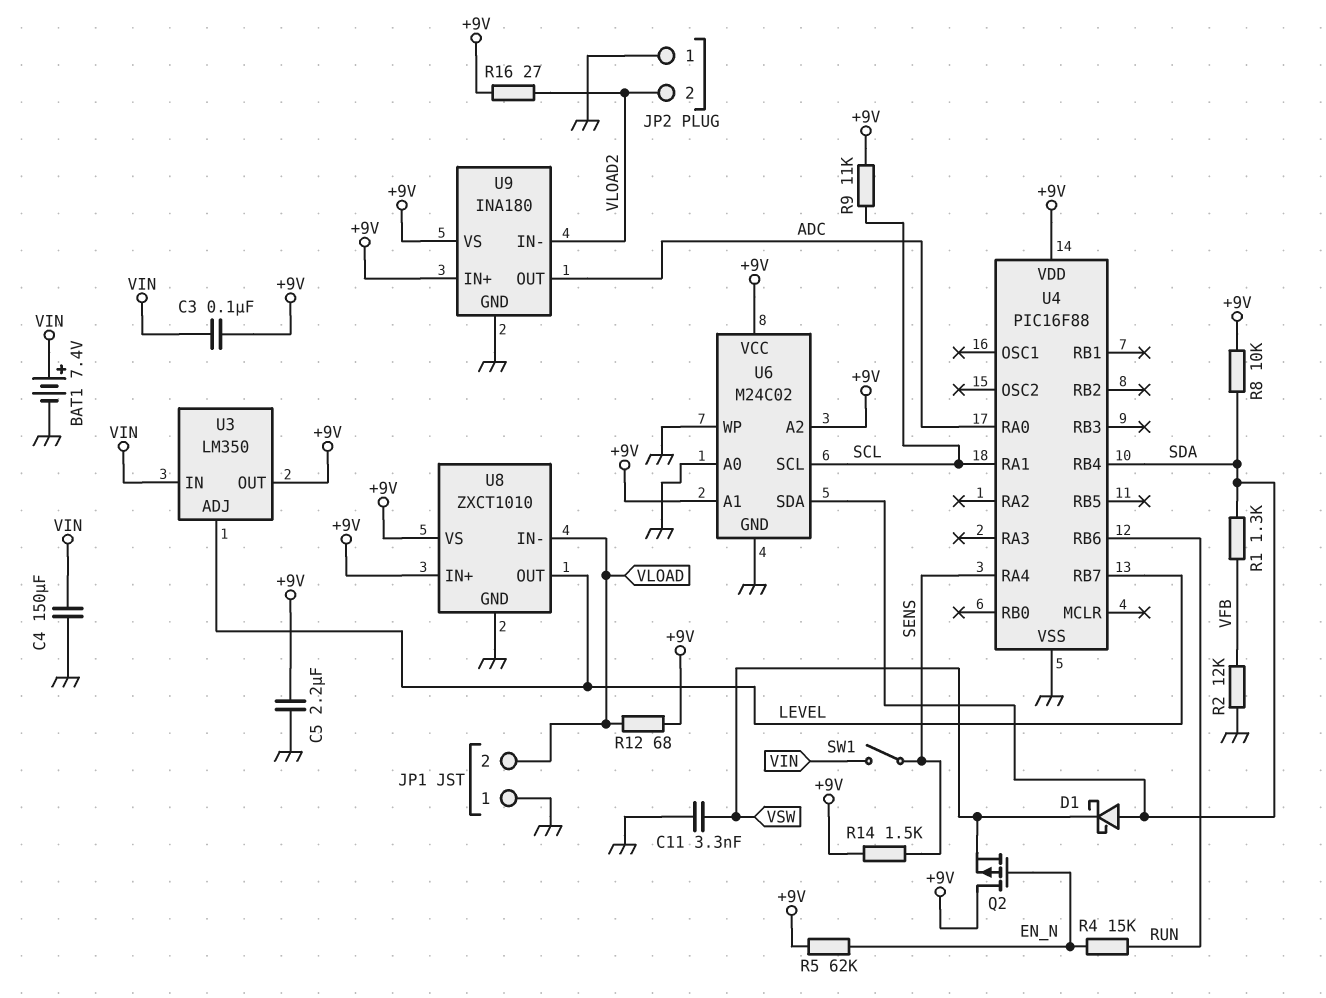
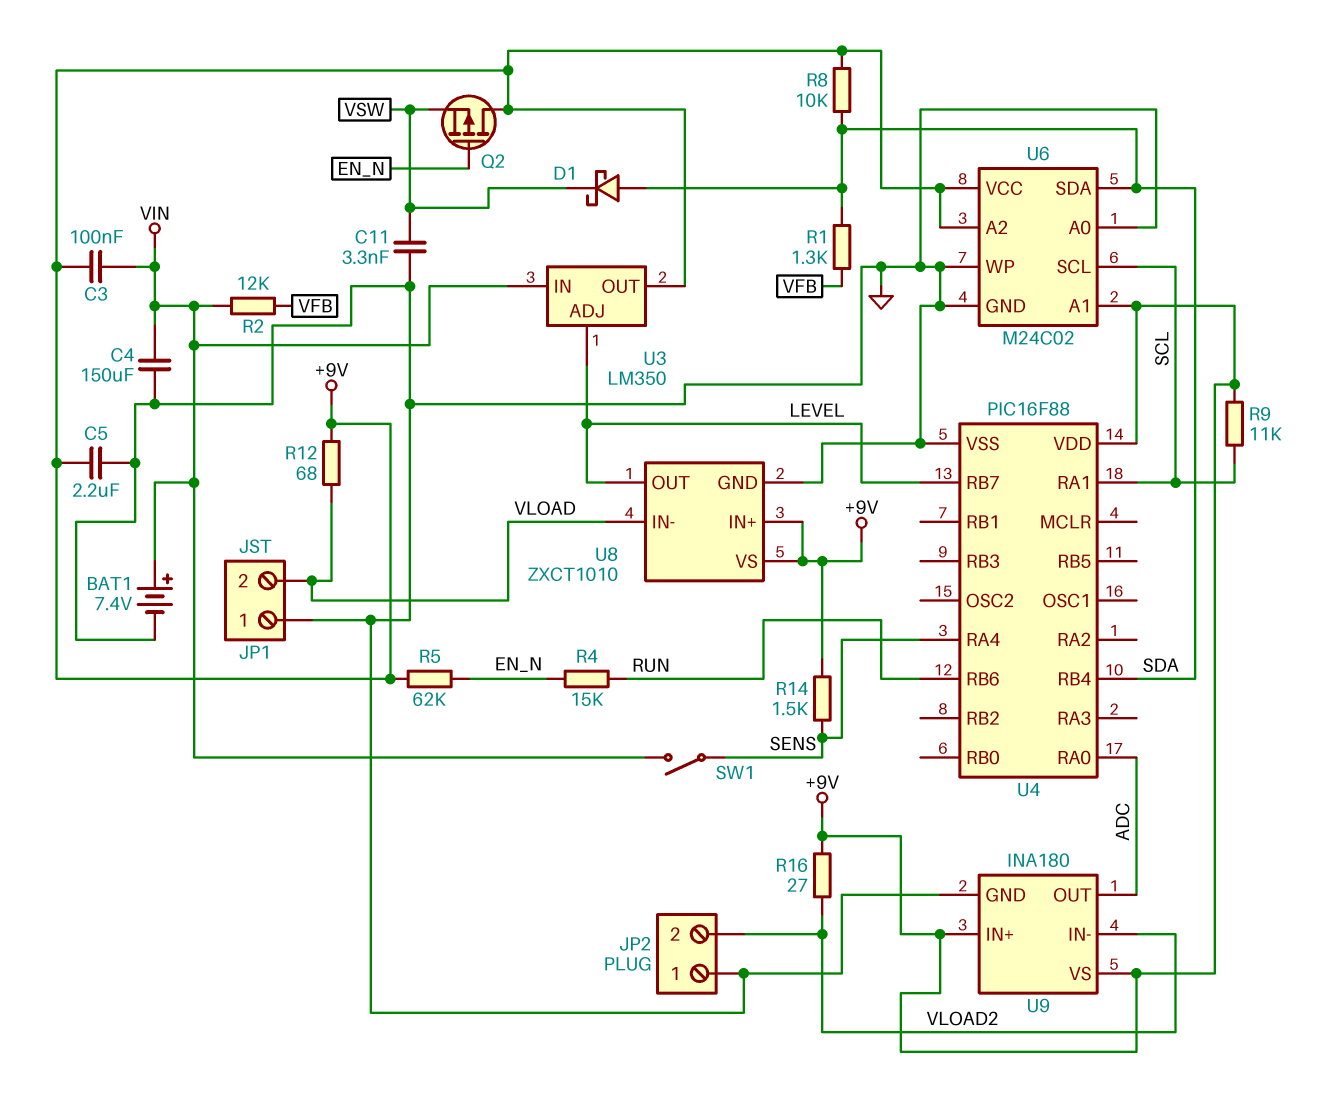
R2: 12k (GND, VFB) -> 12k (VFB, VIN)

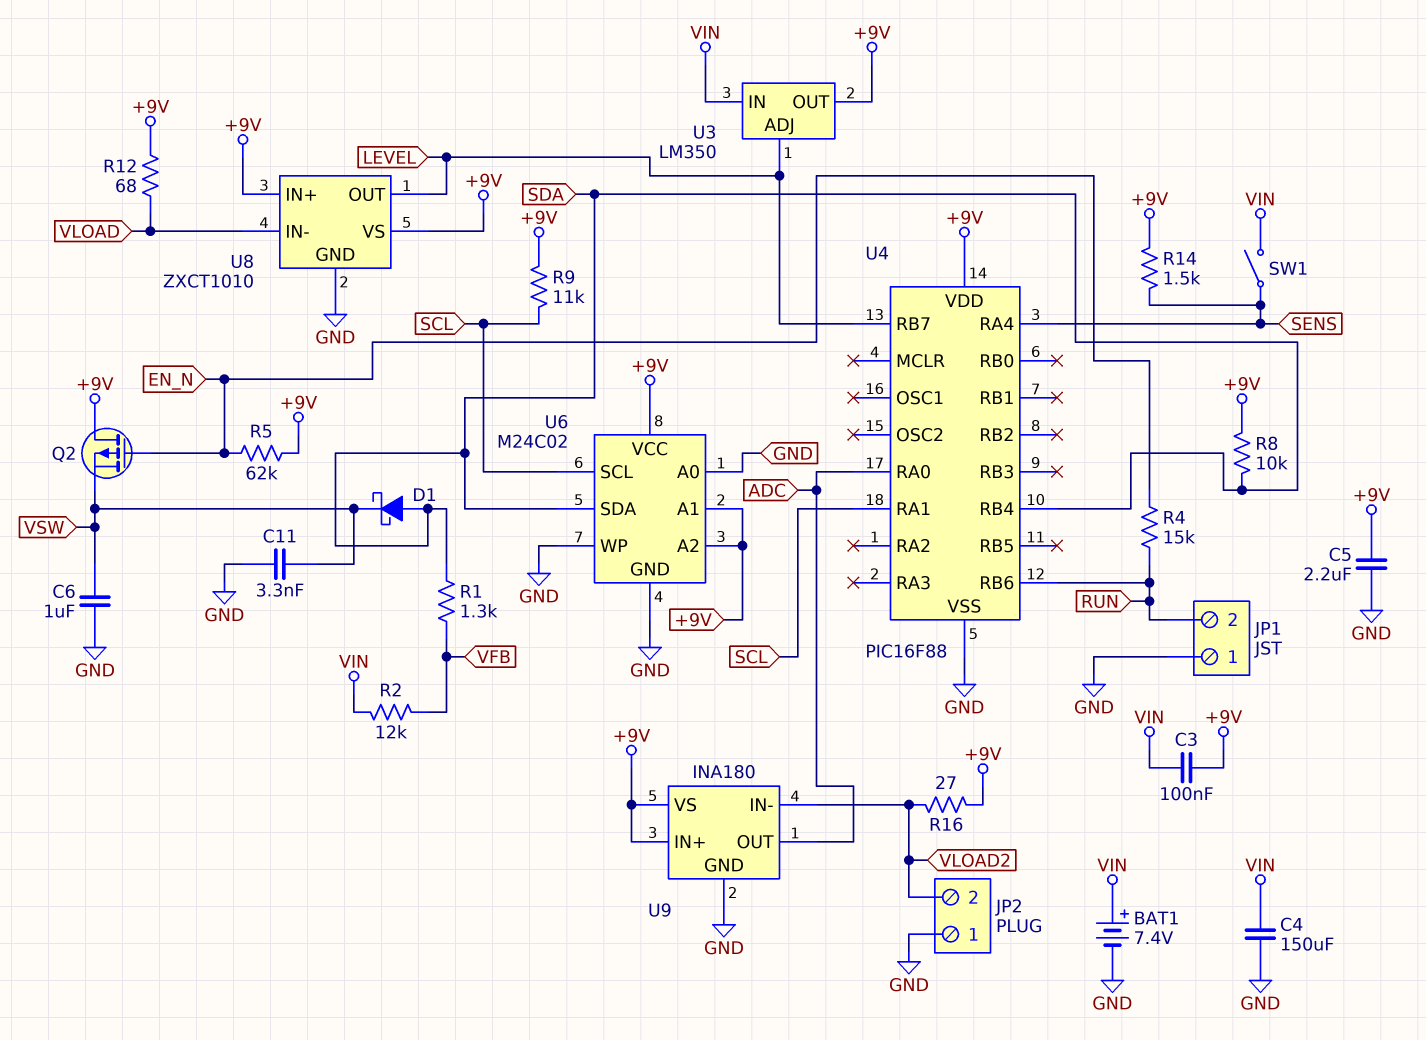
C6: none -> 1uF (GND, VSW)
JP1 pin 2: VLOAD -> RUN

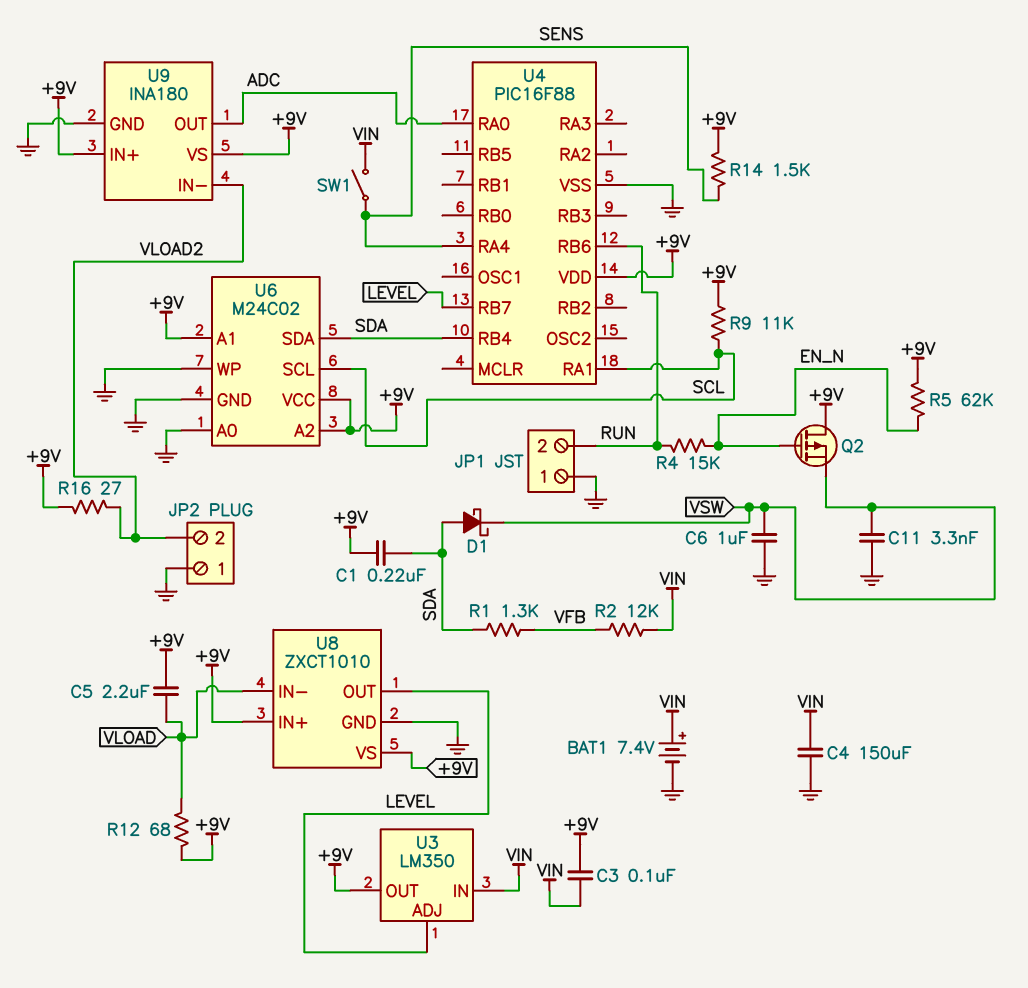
C1: none -> 220nF (+9V, SDA)
C5: 2.2uF (+9V, GND) -> 2.2uF (+9V, VLOAD)
R8: 10k (+9V, SDA) -> none

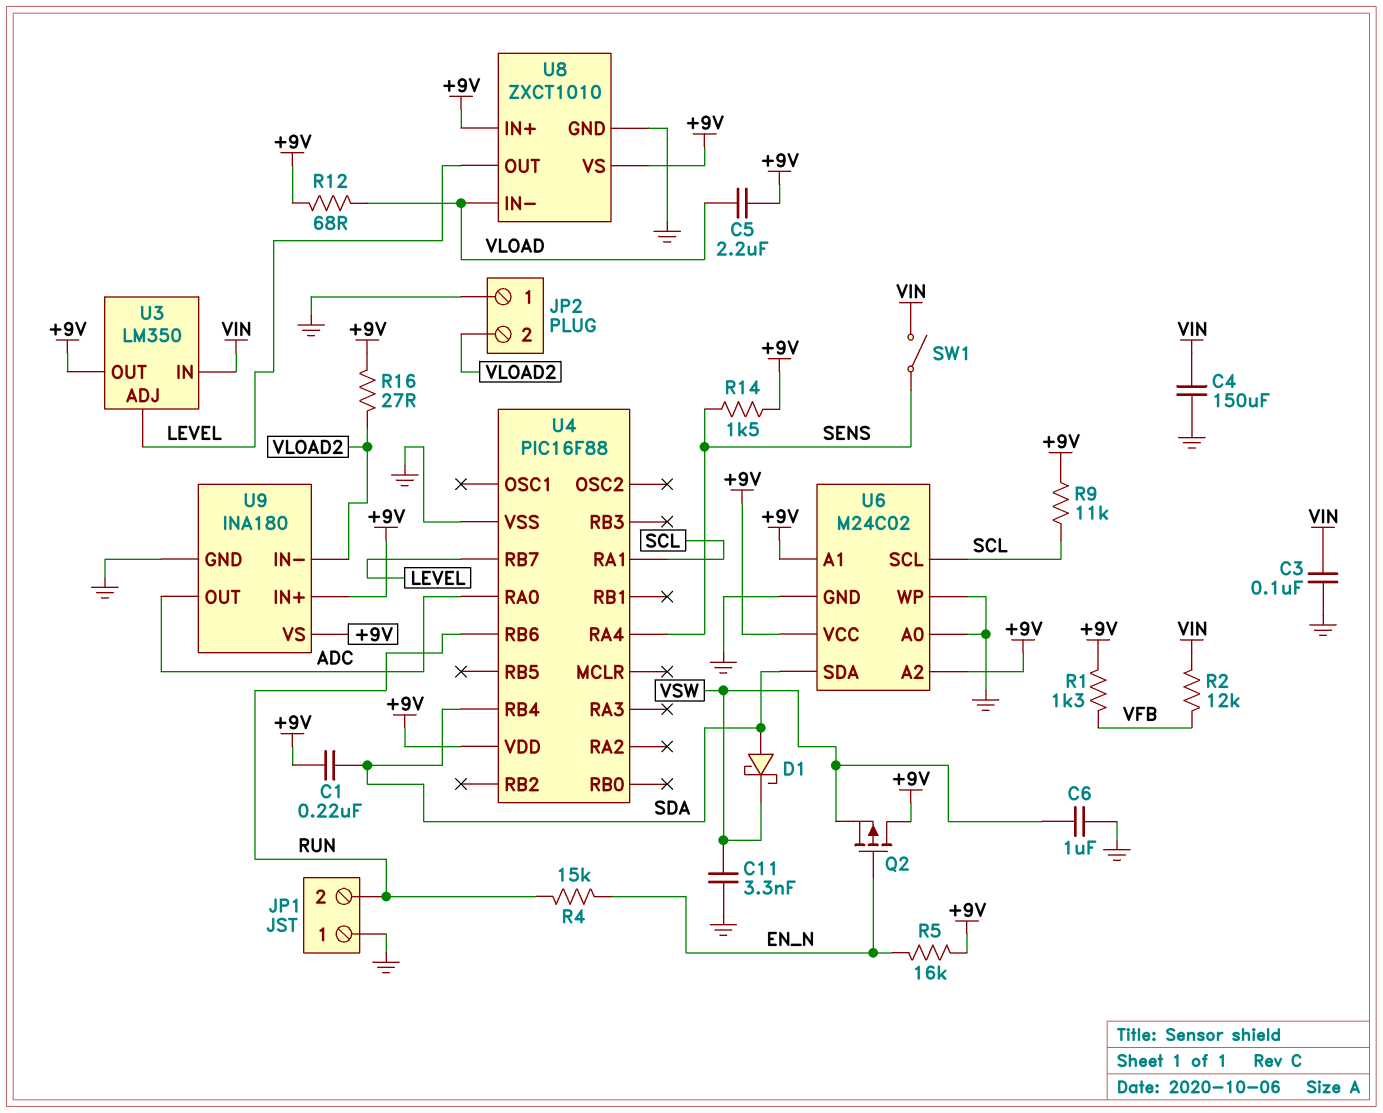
BAT1: 7.4V (plus VIN, minus GND) -> none
C3: 100nF (+9V, VIN) -> 100nF (GND, VIN)
R1: 1.3k (SDA, VFB) -> 1.3k (+9V, VFB)
R5: 62k (+9V, EN_N) -> 16k (+9V, EN_N)

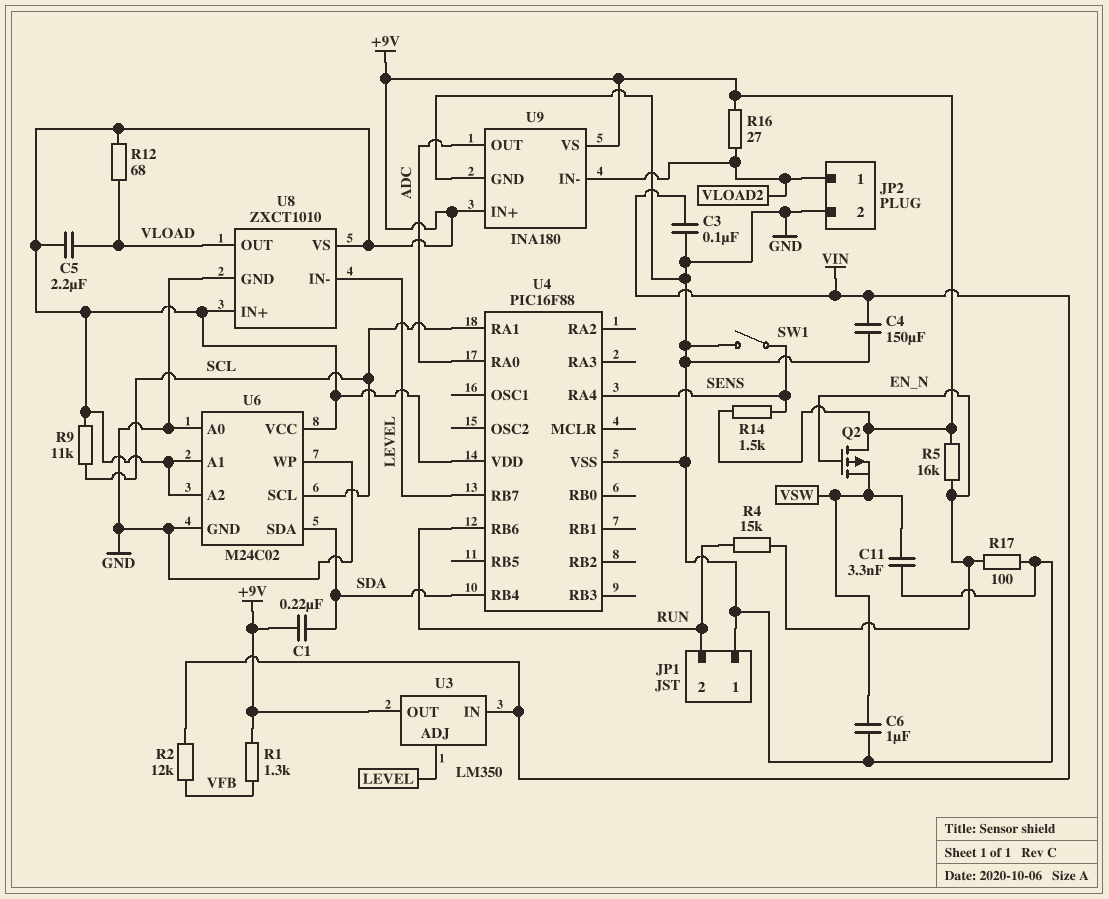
D1: schottky (A SDA, K VSW) -> none
JP2 pin 1: GND -> VLOAD2
JP2 pin 2: VLOAD2 -> GND
R17: none -> 100 (EN_N, GND)
SW1: switch (SENS, VIN) -> switch (GND, SENS)
U8 pin IN-: VLOAD -> LEVEL
U8 pin OUT: LEVEL -> VLOAD

